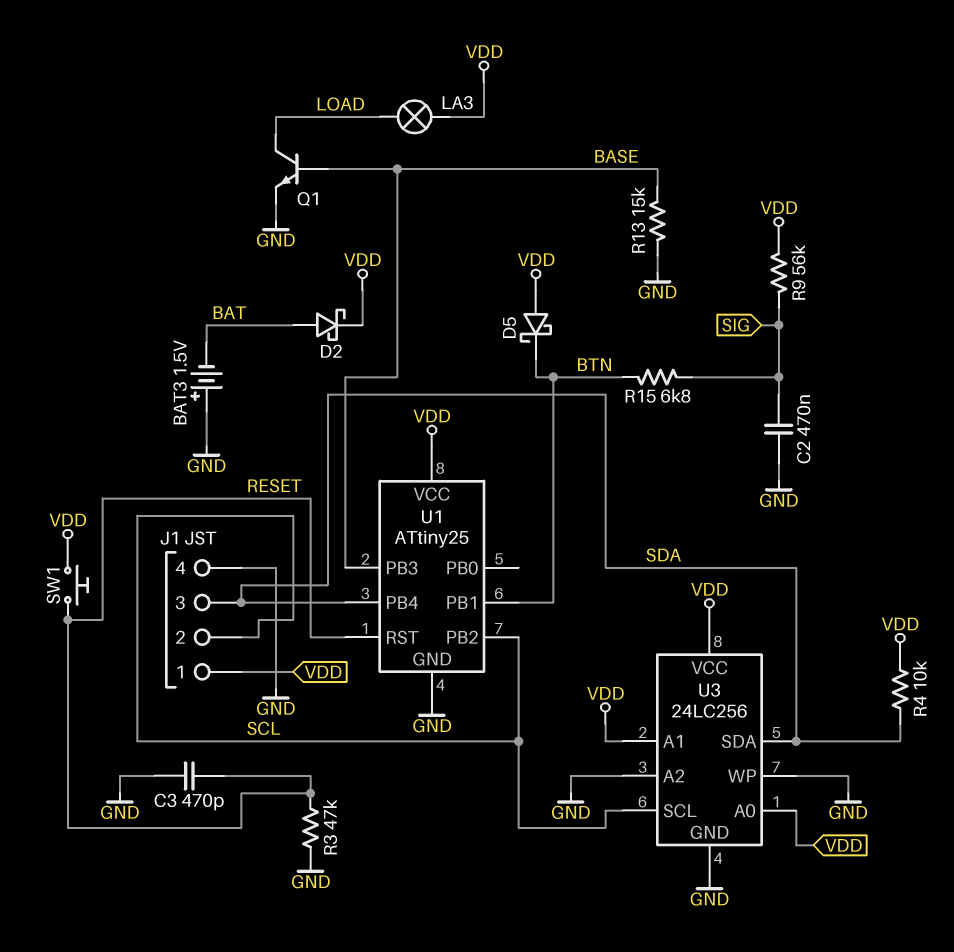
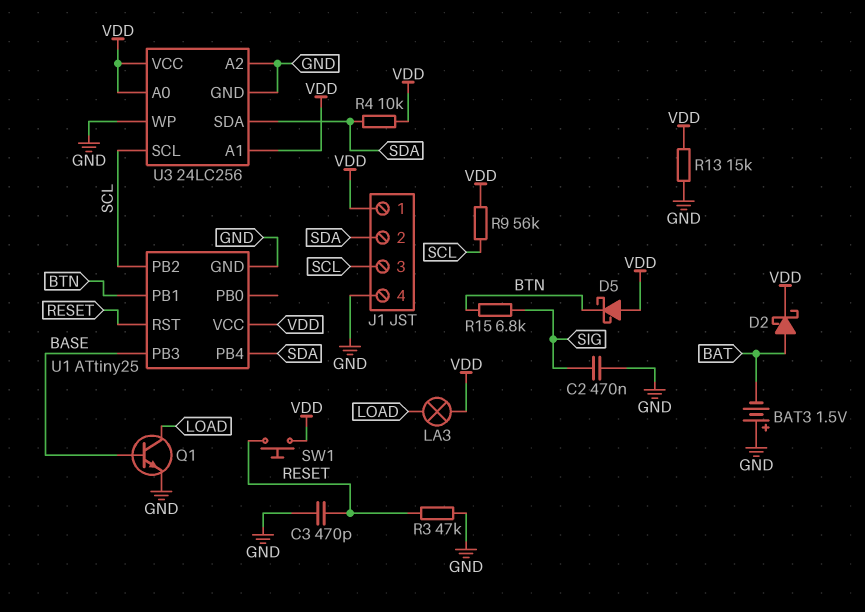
J1 pin 2: SCL -> SDA
J1 pin 3: SDA -> SCL
R9: 56k (SIG, VDD) -> 56k (SCL, VDD)
R13: 15k (BASE, GND) -> 15k (GND, VDD)

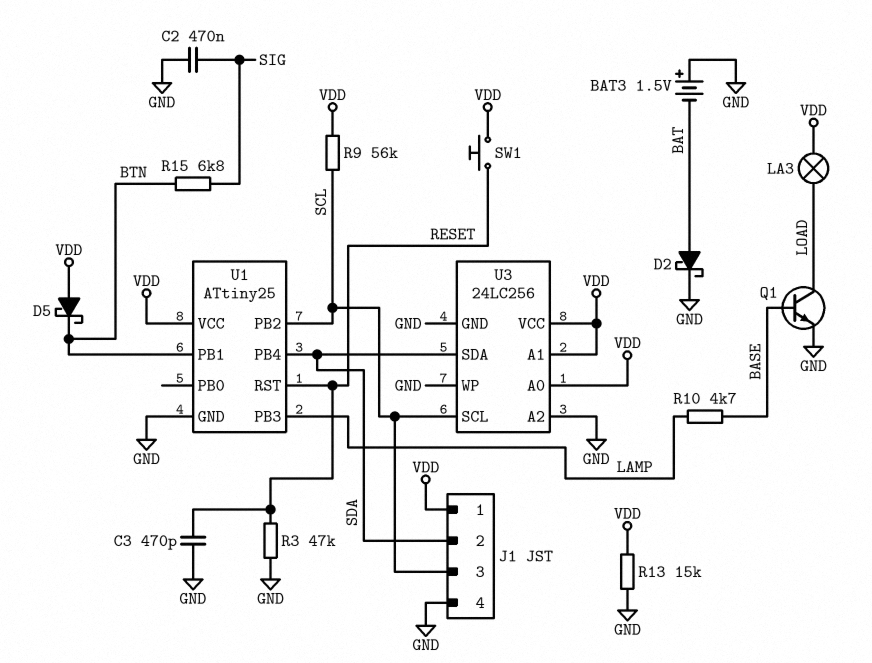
D2: schottky (A BAT, K VDD) -> schottky (A BAT, K GND)
R4: 10k (SDA, VDD) -> none
R10: none -> 4.7k (BASE, LAMP)
U1 pin PB3: BASE -> LAMP

